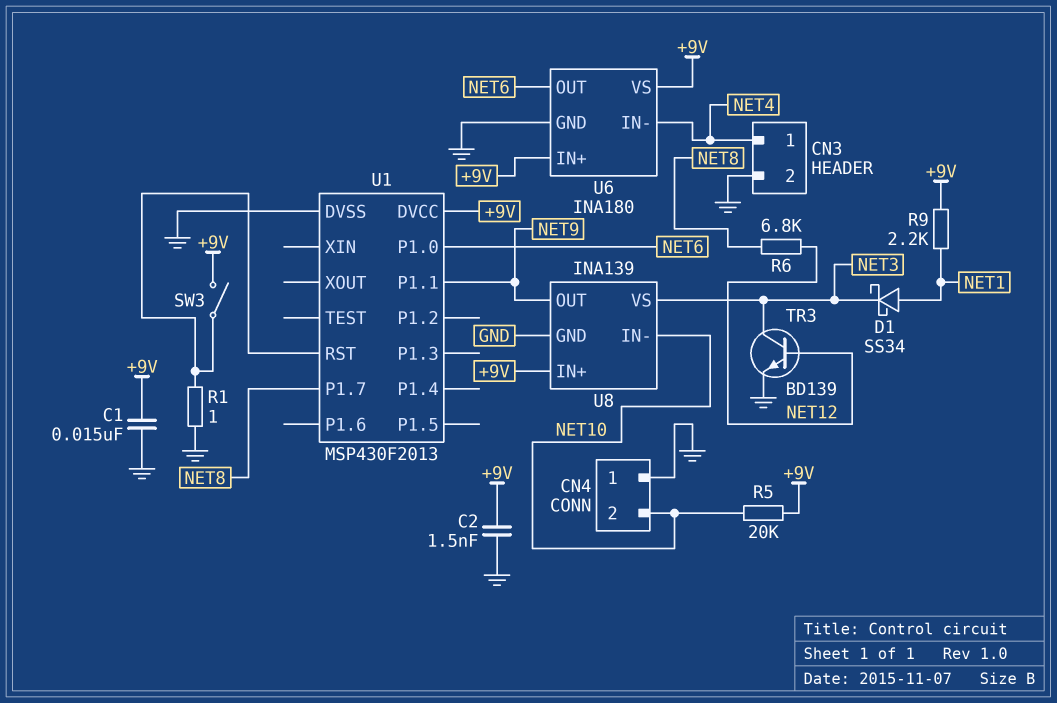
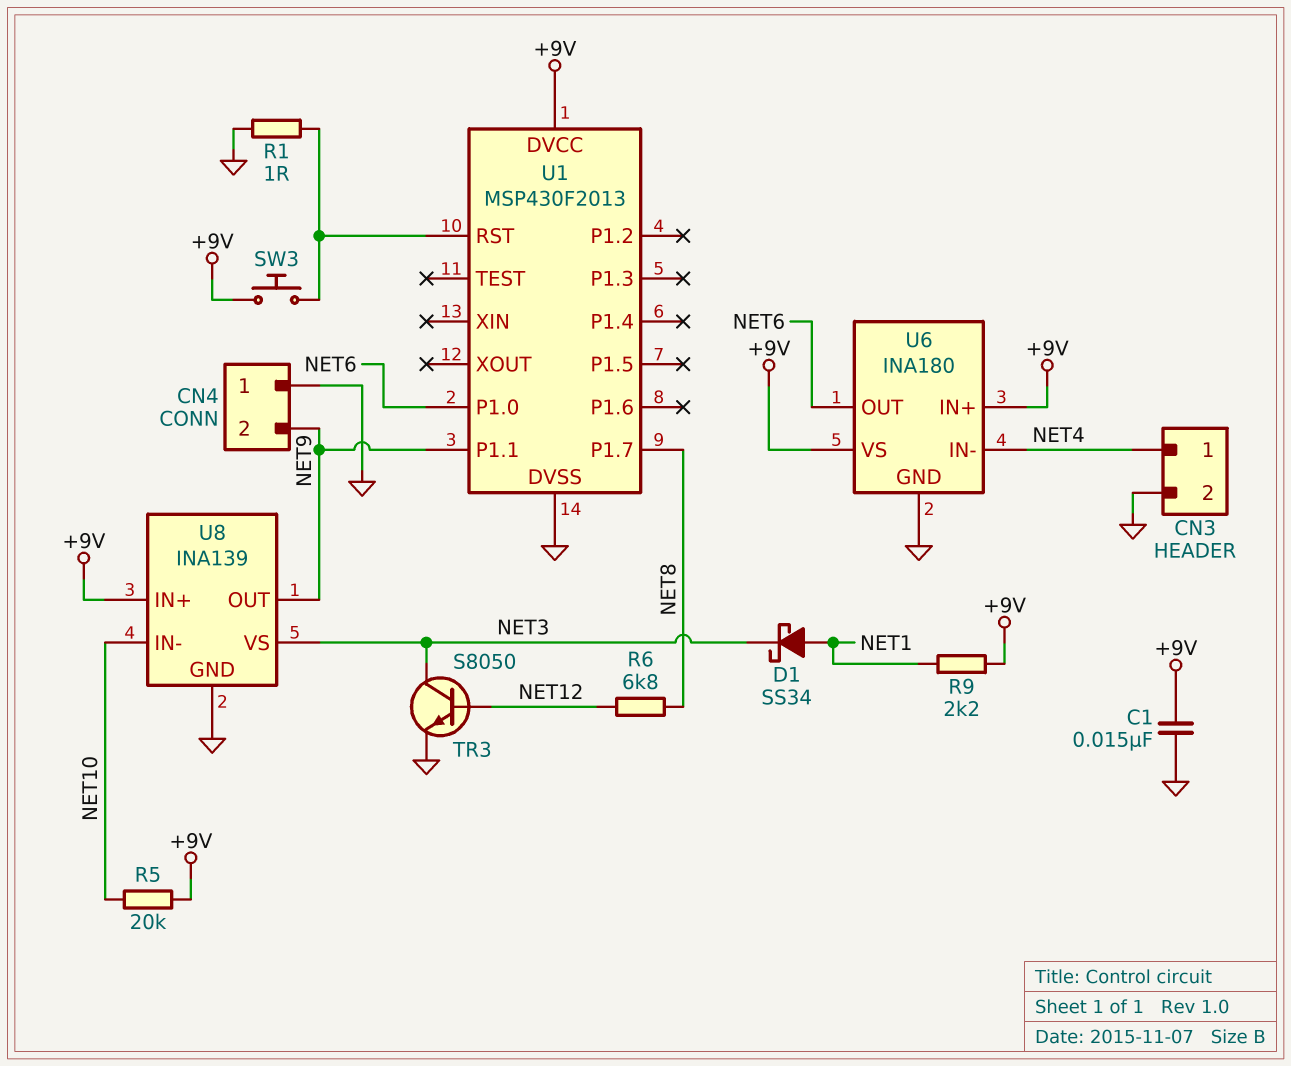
C2: 1.5nF (+9V, GND) -> none
CN4 pin 2: NET10 -> NET9
SW3: switch (+9V, U1/RST) -> button (+9V, U1/RST)
TR3: NPN BD139 (B NET12, C NET3, E GND) -> NPN S8050 (B NET12, C NET3, E GND)

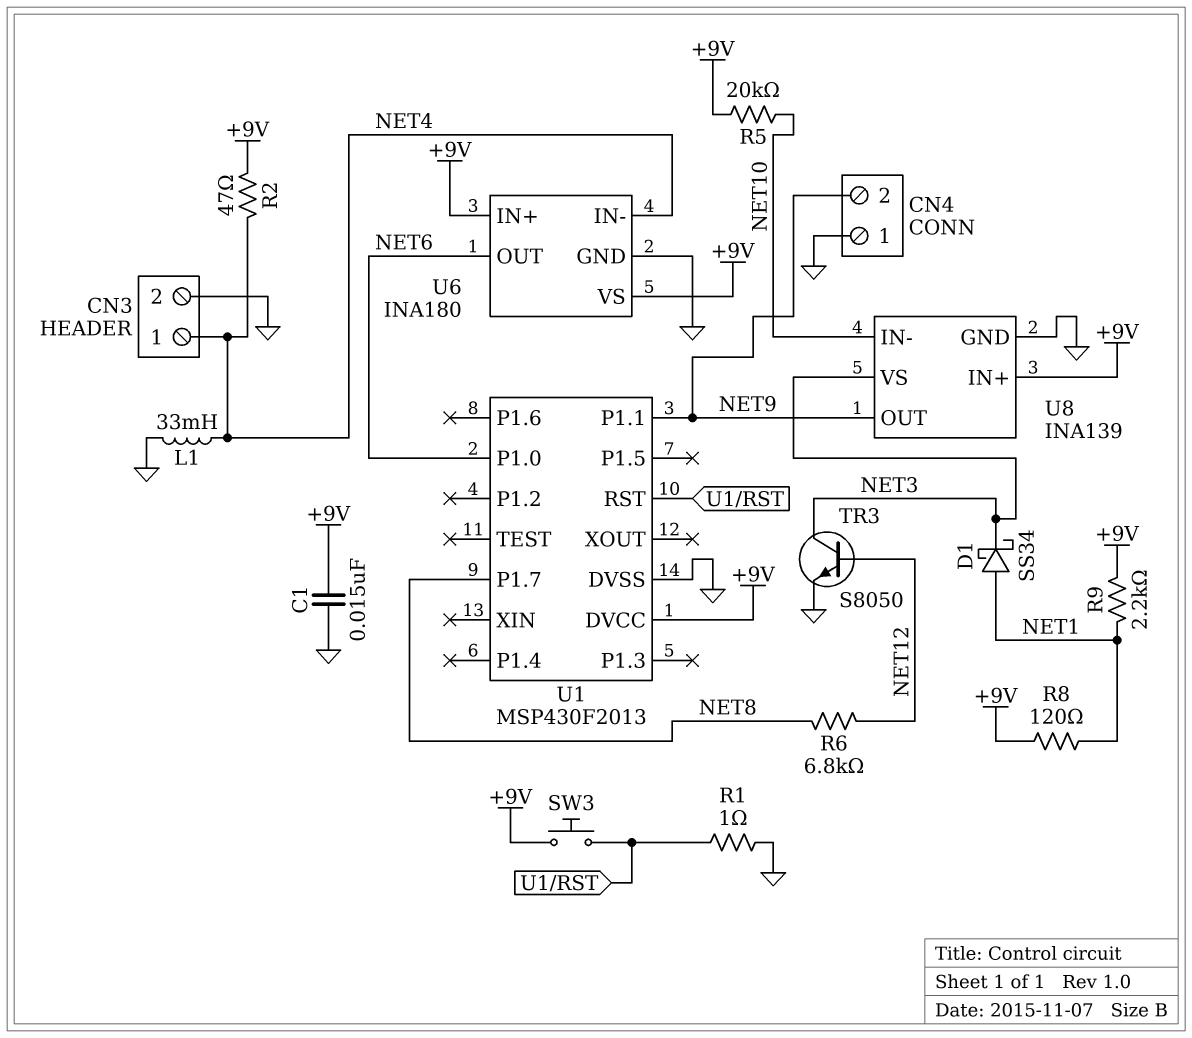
L1: none -> 33mH (GND, NET4)
R2: none -> 47 (+9V, NET4)
R8: none -> 120 (+9V, NET1)

